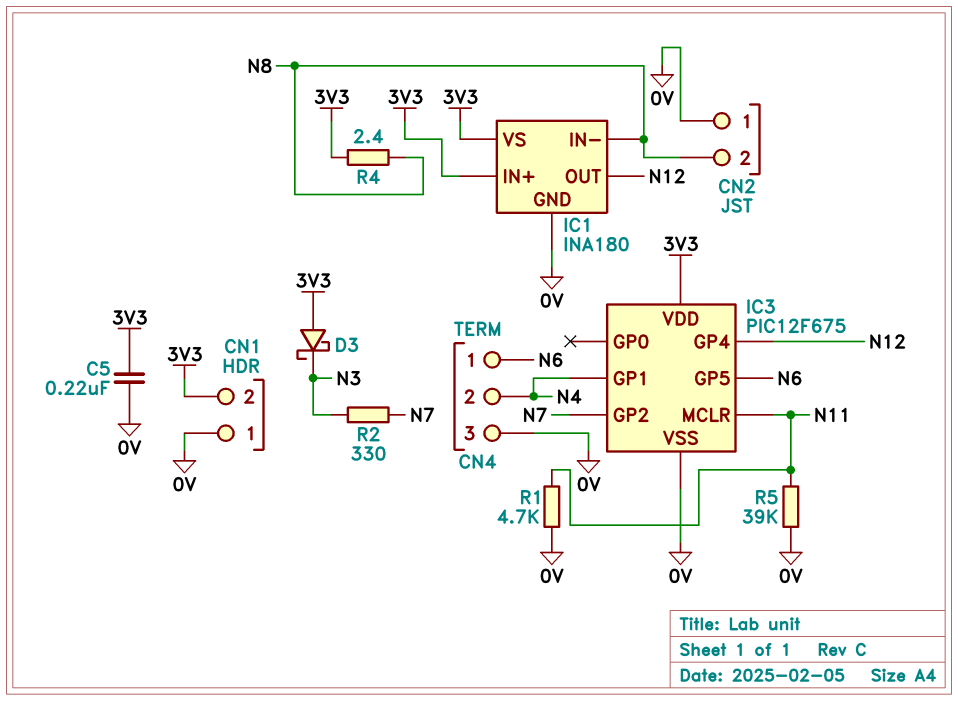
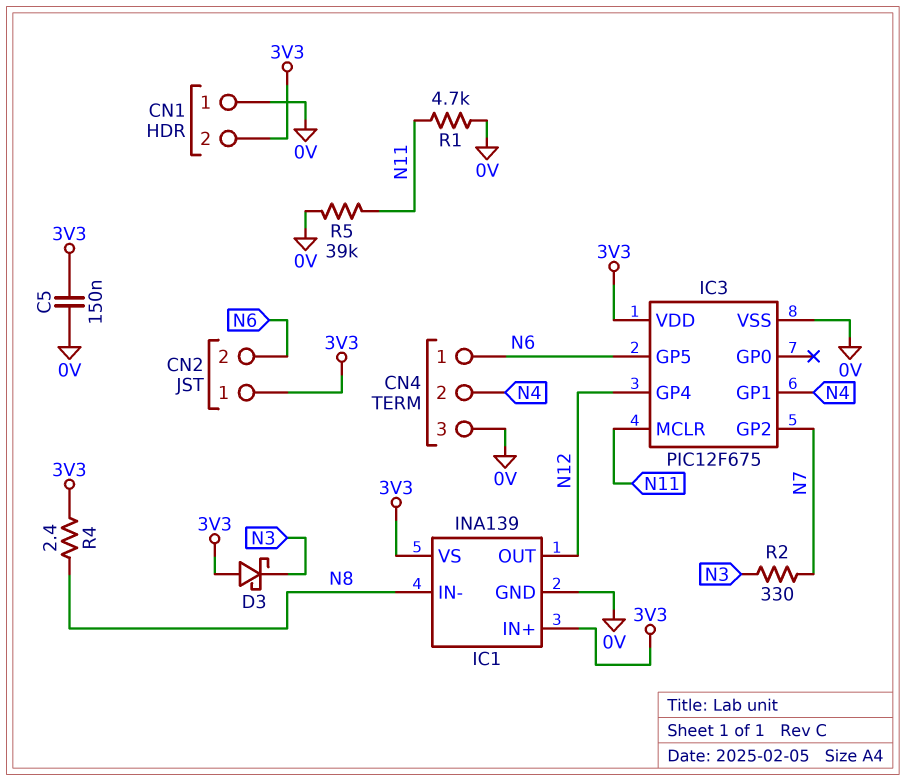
C5: 220nF (0V, 3V3) -> 150nF (0V, 3V3)
CN2 pin 1: 0V -> 3V3
CN2 pin 2: N8 -> N6
IC1: INA180 -> INA139

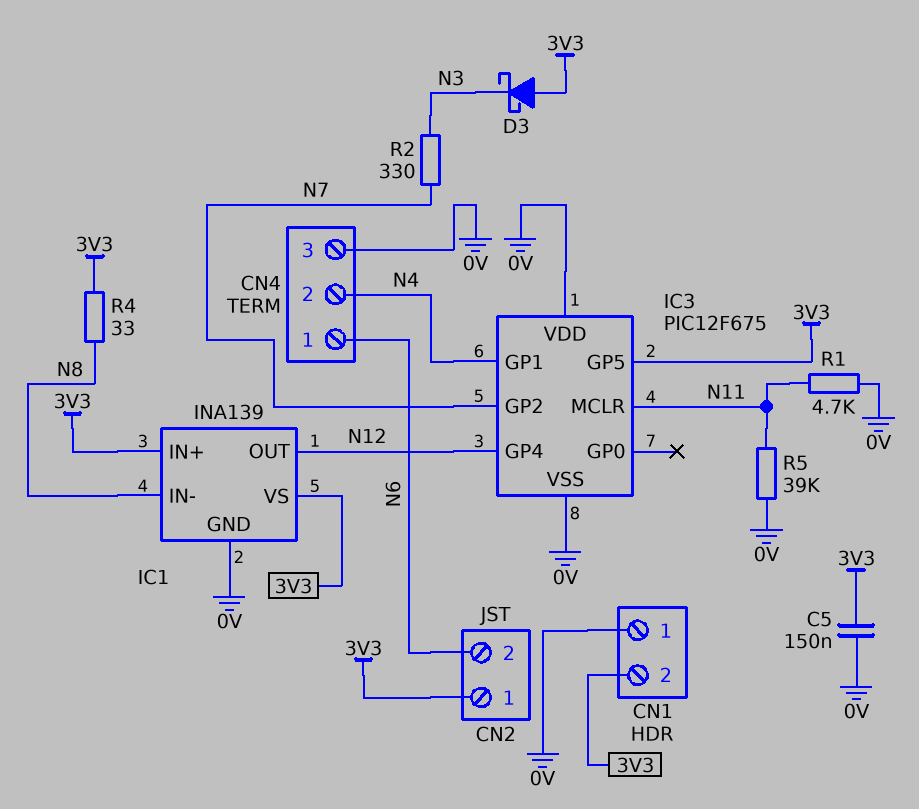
IC3 pin GP5: N6 -> 3V3
IC3 pin VDD: 3V3 -> 0V
R4: 2.4 (3V3, N8) -> 33 (3V3, N8)

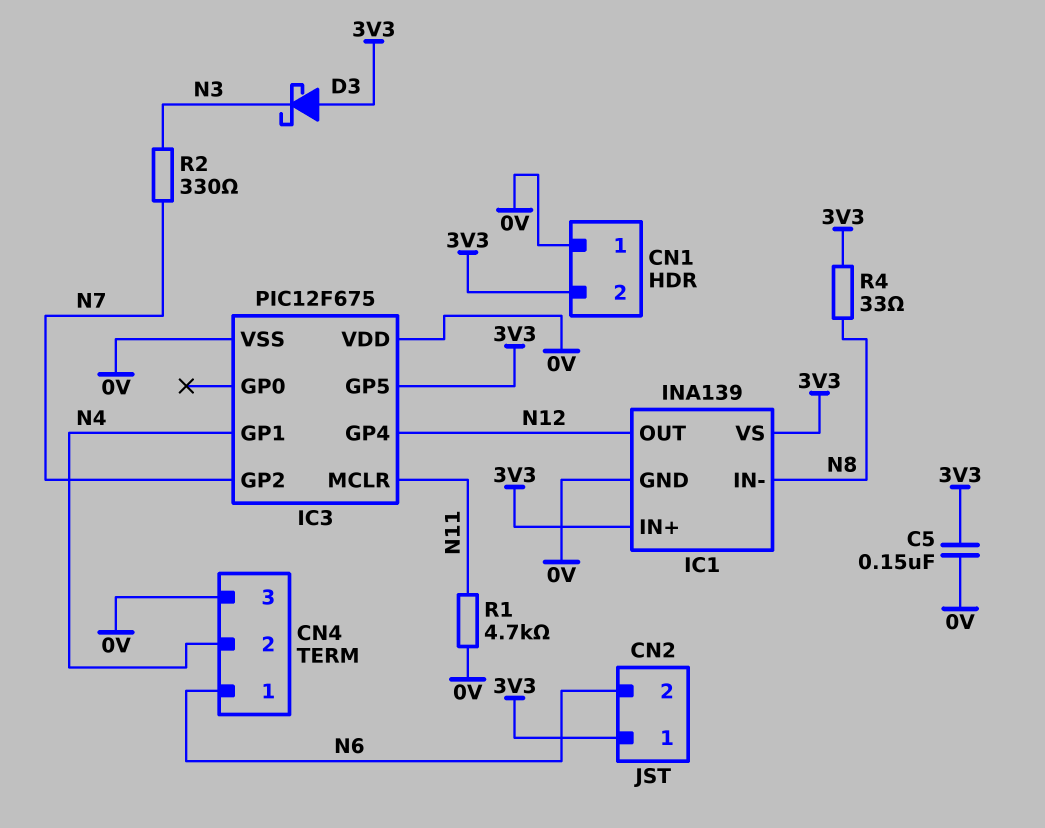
R5: 39k (0V, N11) -> none

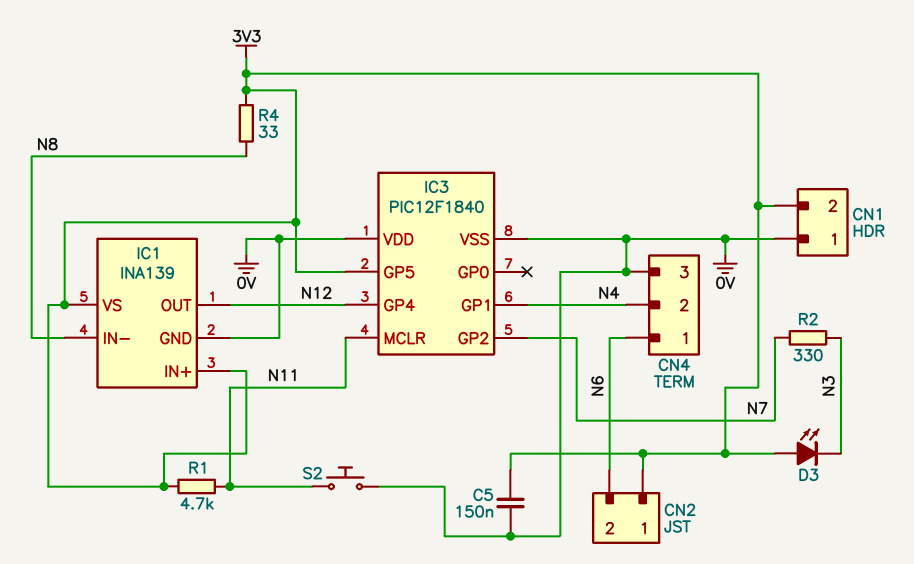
D3: schottky (A 3V3, K N3) -> LED (A 3V3, K N3)
IC3: PIC12F675 -> PIC12F1840
R1: 4.7k (0V, N11) -> 4.7k (3V3, N11)
S2: none -> button (0V, N11)

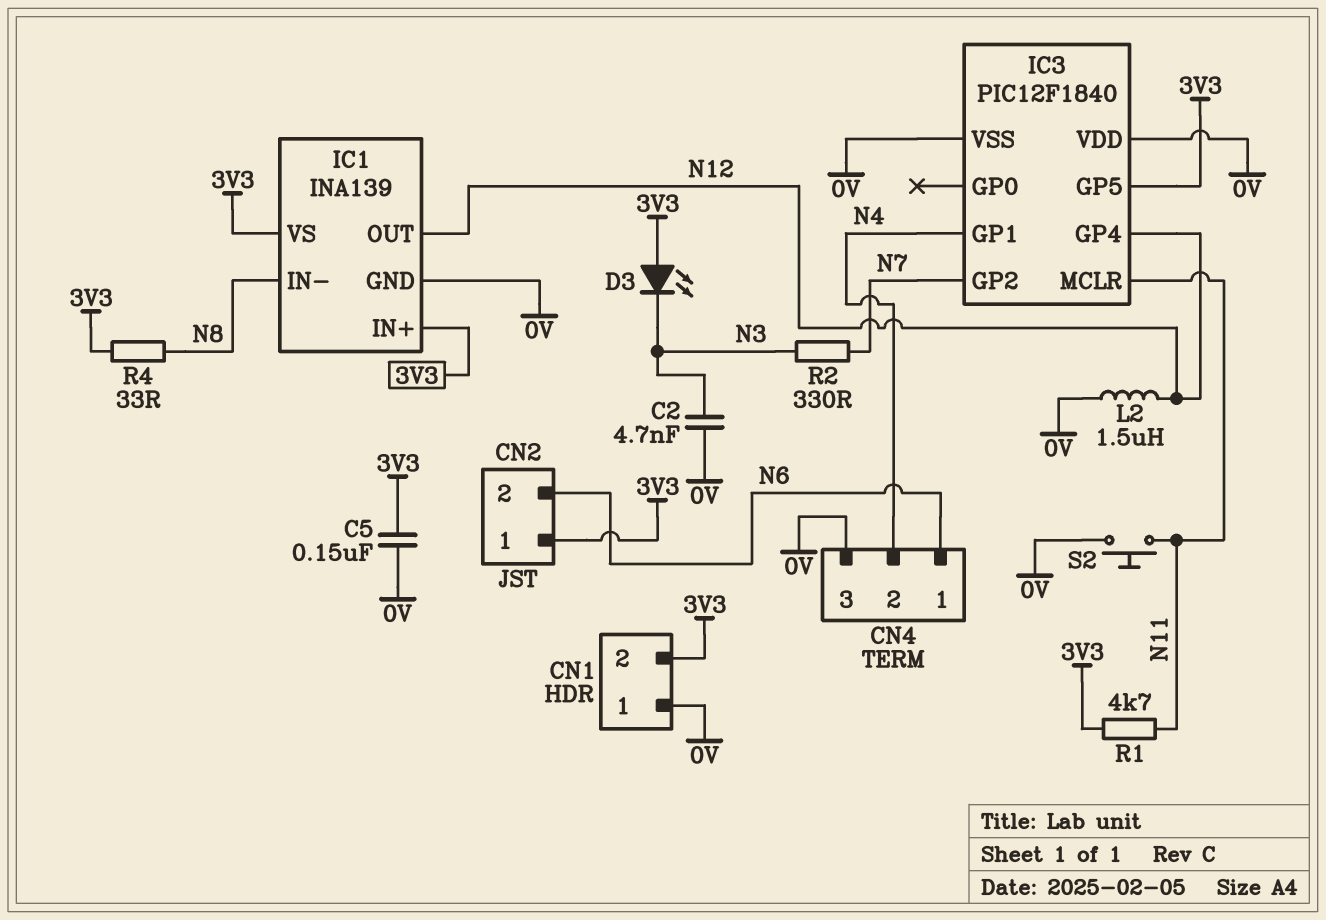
C2: none -> 4.7nF (0V, N3)
L2: none -> 1.5uH (0V, N12)

